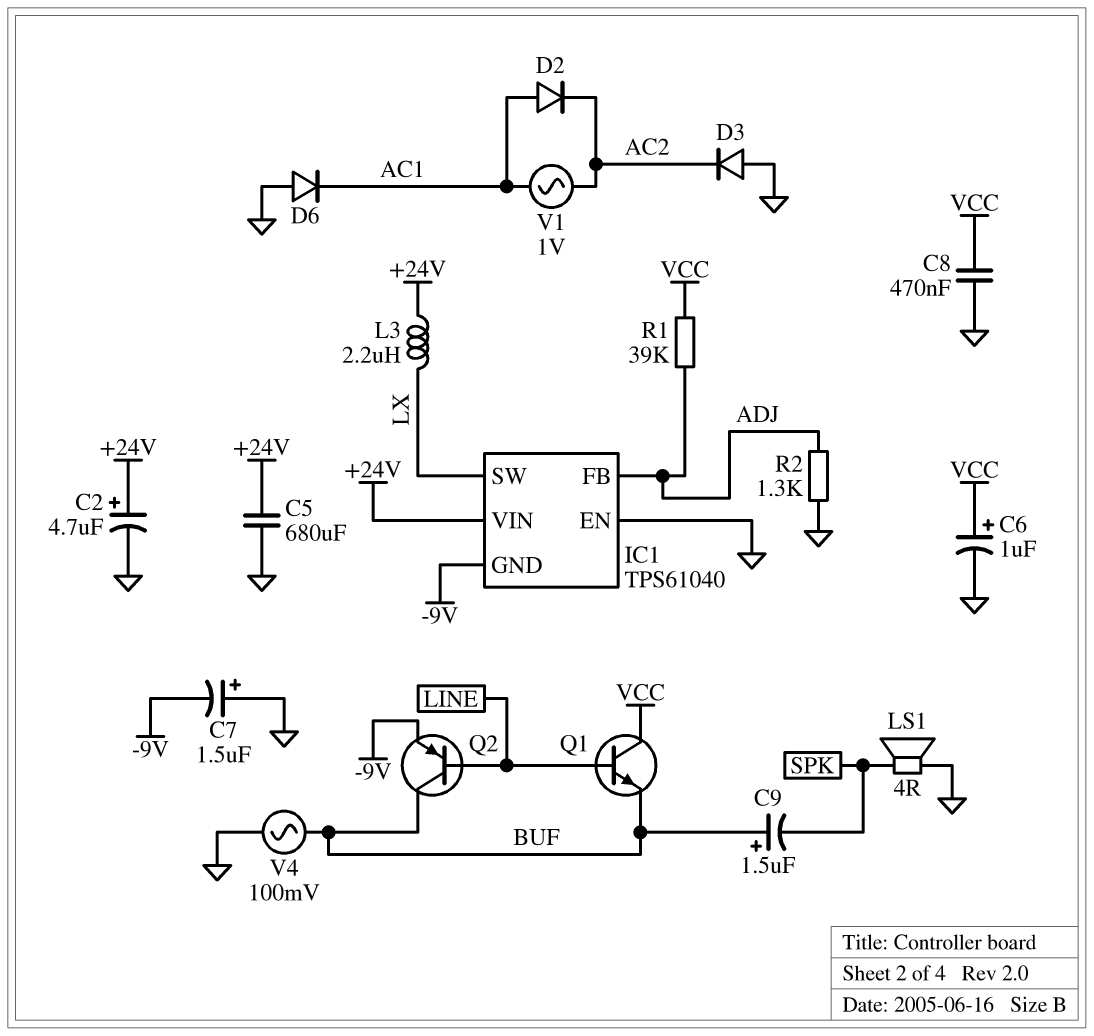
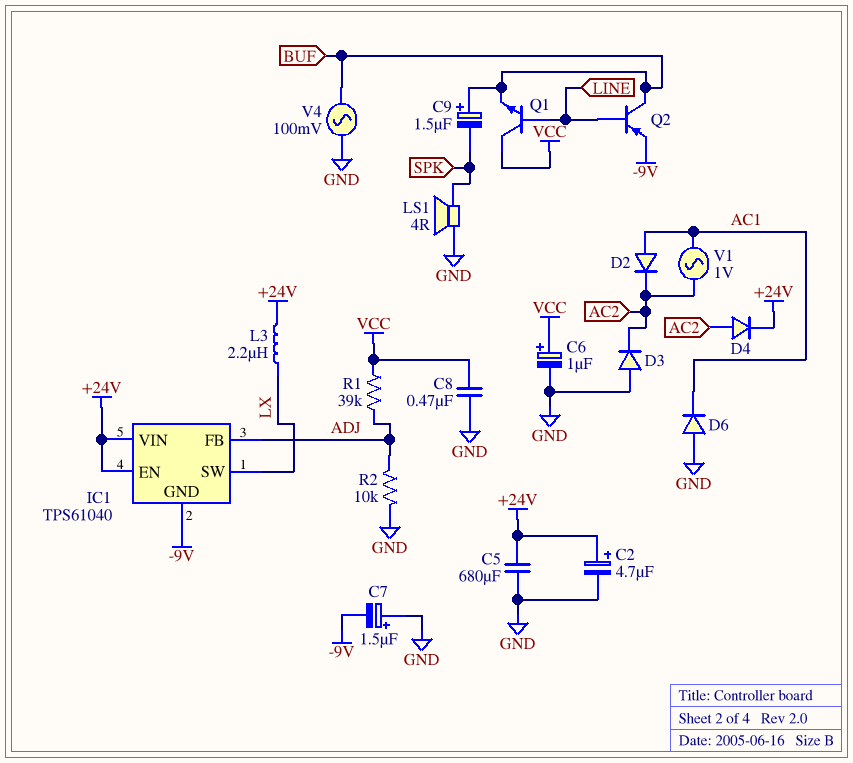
D4: none -> diode (A AC2, K +24V)
IC1 pin EN: GND -> +24V
R2: 1.3k (ADJ, GND) -> 10k (ADJ, GND)

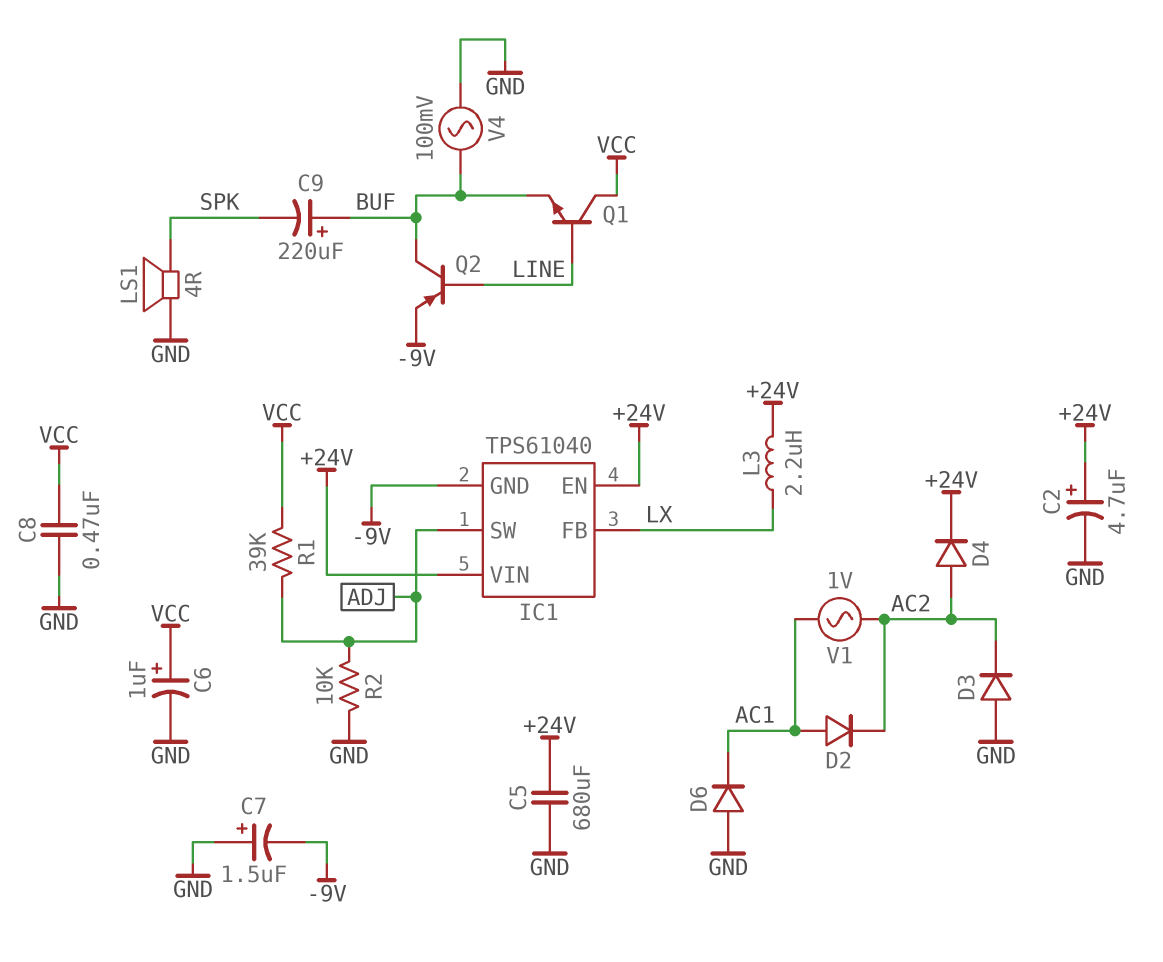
C9: 1.5uF (plus BUF, minus SPK) -> 220uF (plus BUF, minus SPK)
IC1 pin FB: ADJ -> LX
IC1 pin SW: LX -> ADJ

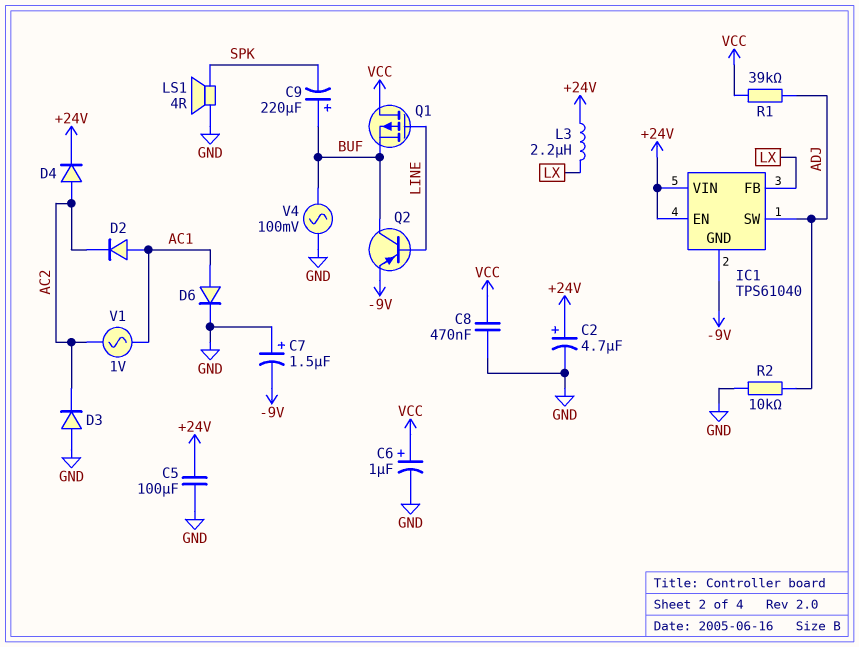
C5: 680uF (+24V, GND) -> 100uF (+24V, GND)
D6: diode (A GND, K AC1) -> diode (A AC1, K GND)
Q1: NPN (B LINE, C VCC, E BUF) -> PMOS (G LINE, D VCC, S BUF)

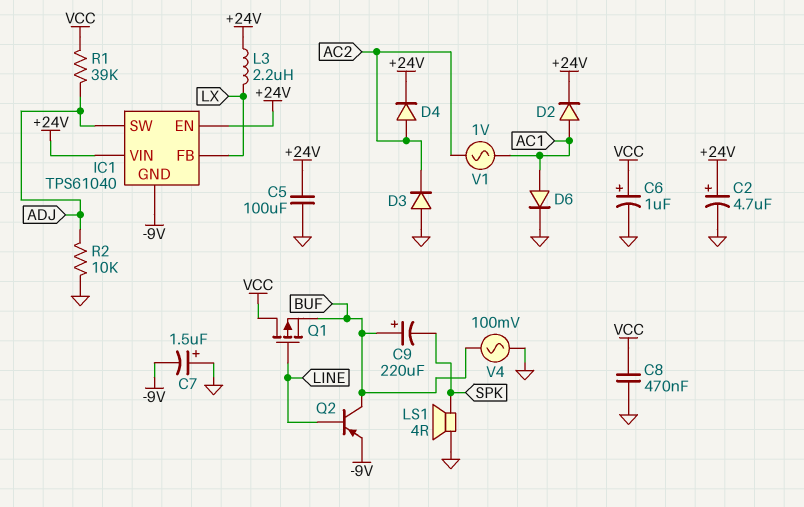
D2: diode (A AC1, K AC2) -> diode (A AC1, K +24V)

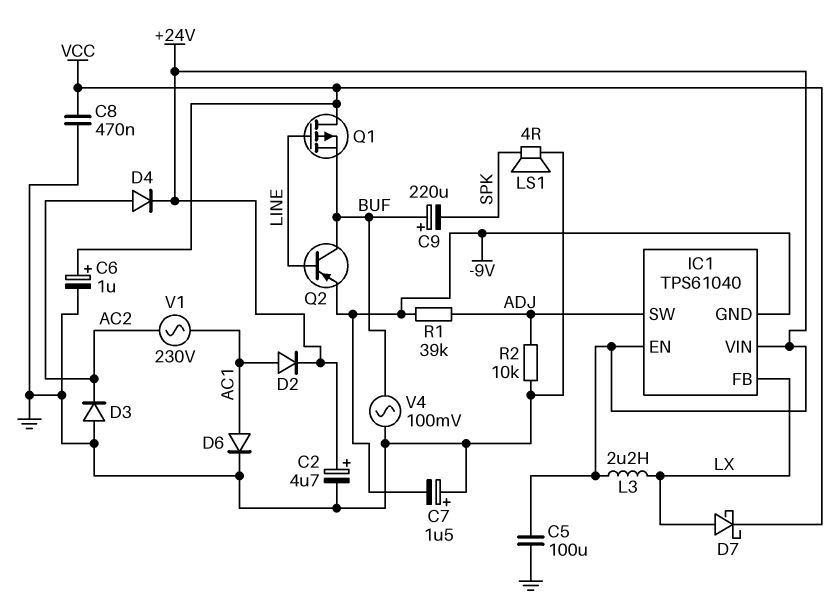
D7: none -> schottky (A LX, K VCC)
R1: 39k (ADJ, VCC) -> 39k (-9V, ADJ)
V1: AC 1V (AC1, AC2) -> AC 230V (AC1, AC2)

